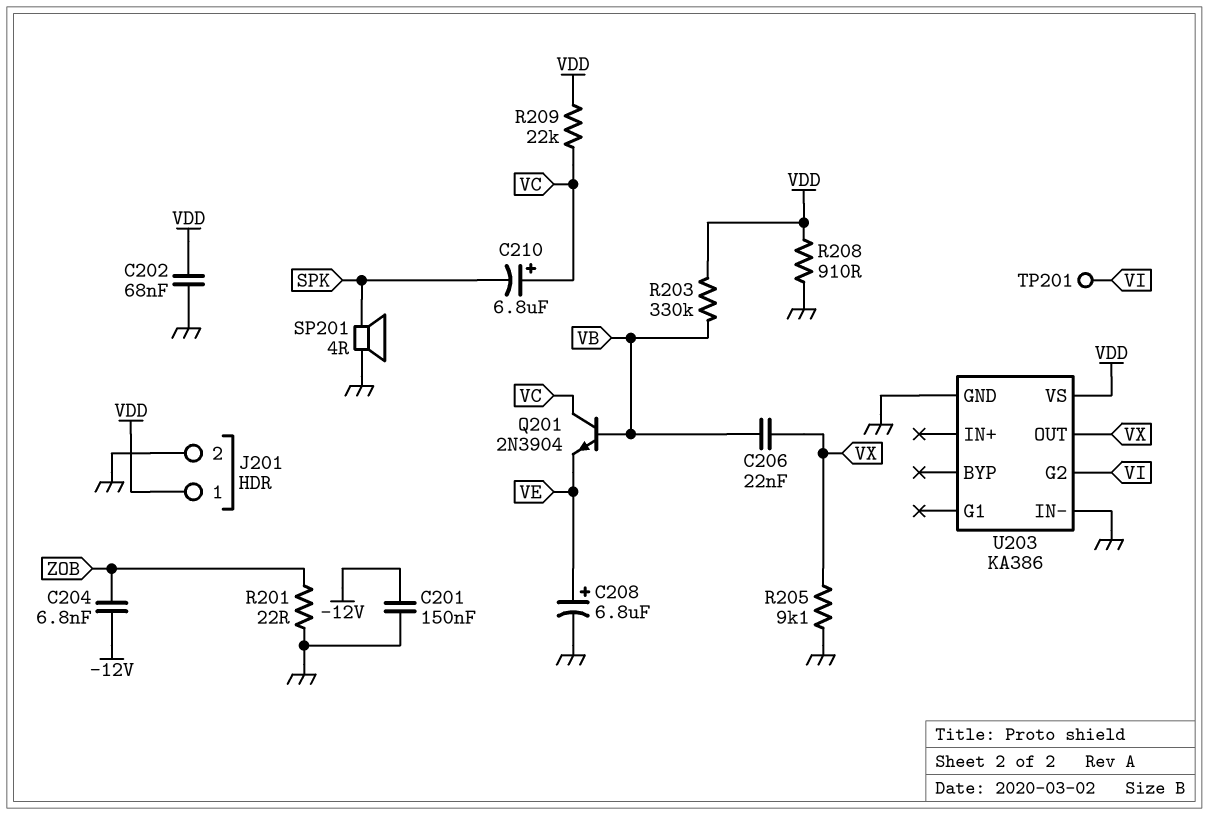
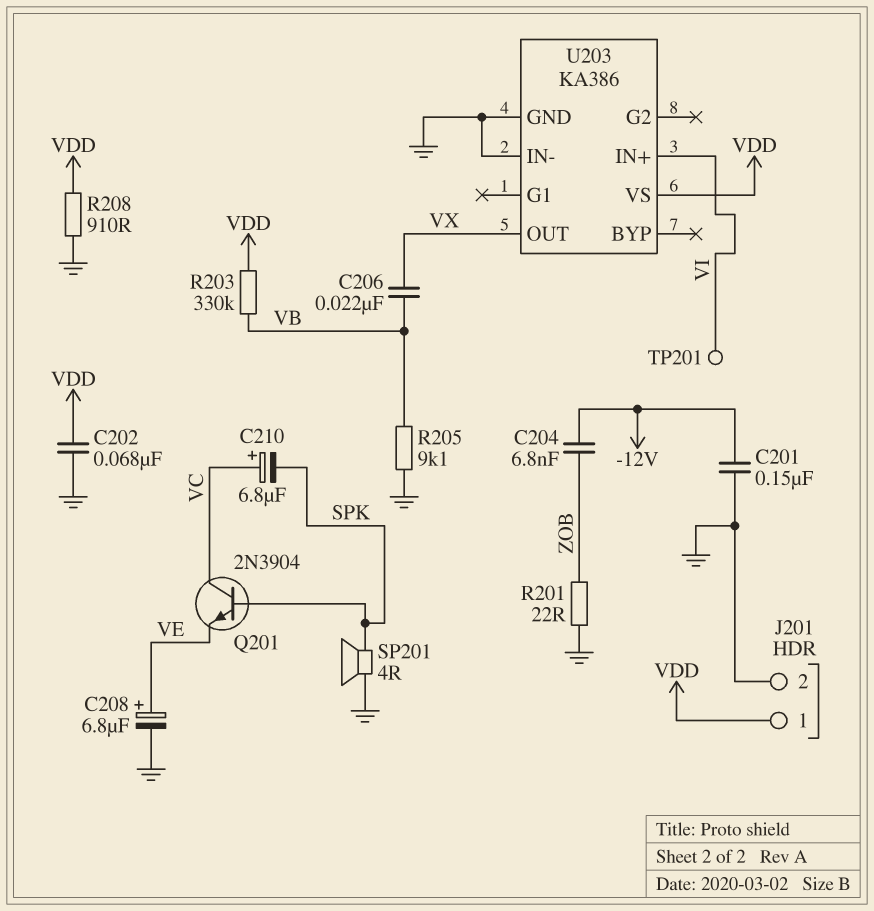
Q201: NPN 2N3904 (B VB, C VC, E VE) -> NPN 2N3904 (B SPK, C VC, E VE)
R205: 9.1k (GND, VX) -> 9.1k (GND, VB)
R209: 22k (VC, VDD) -> none
U203 pin G2: VI -> none
U203 pin IN+: none -> VI

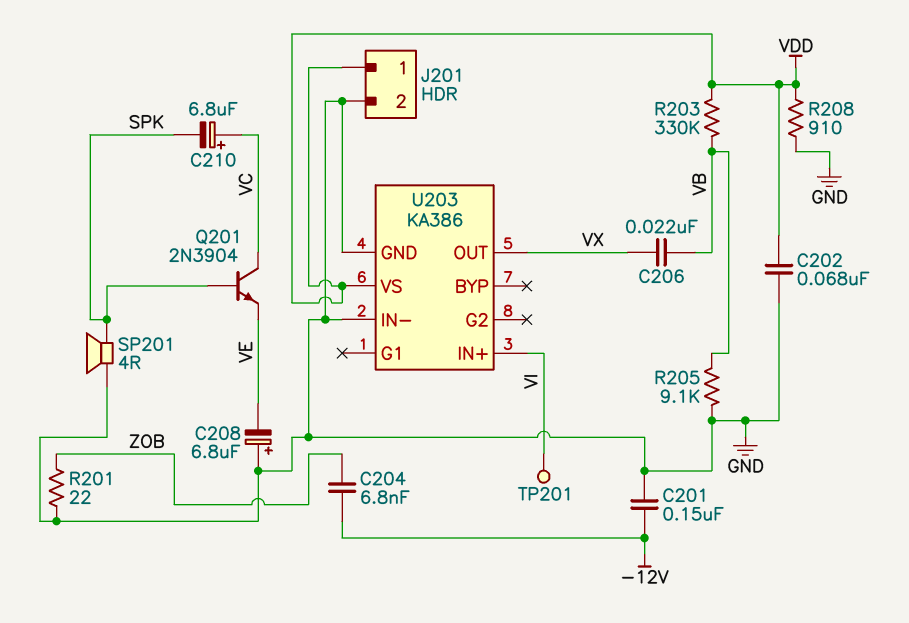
C208: 6.8uF (plus VE, minus GND) -> 6.8uF (plus GND, minus VE)

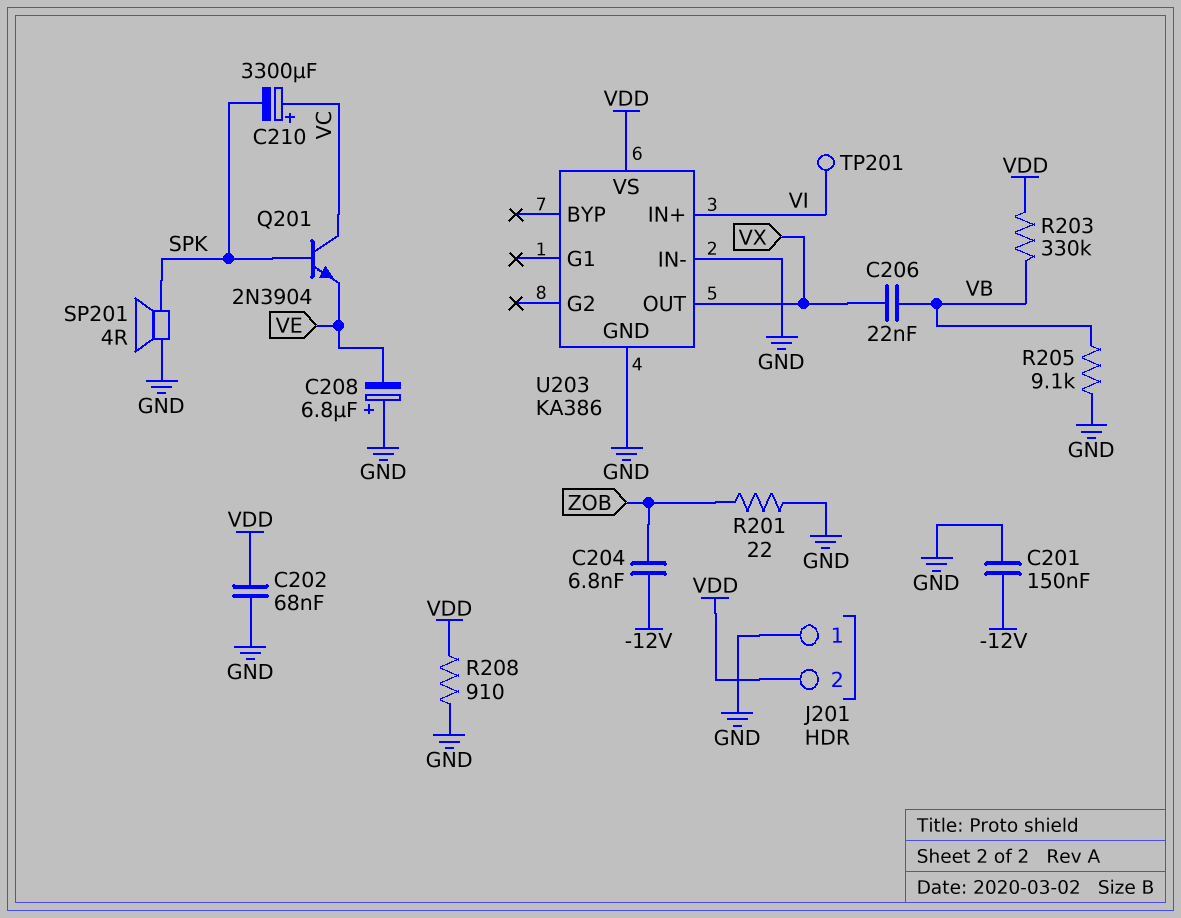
C210: 6.8uF (plus VC, minus SPK) -> 3300uF (plus VC, minus SPK)
J201 pin 1: VDD -> GND
J201 pin 2: GND -> VDD

